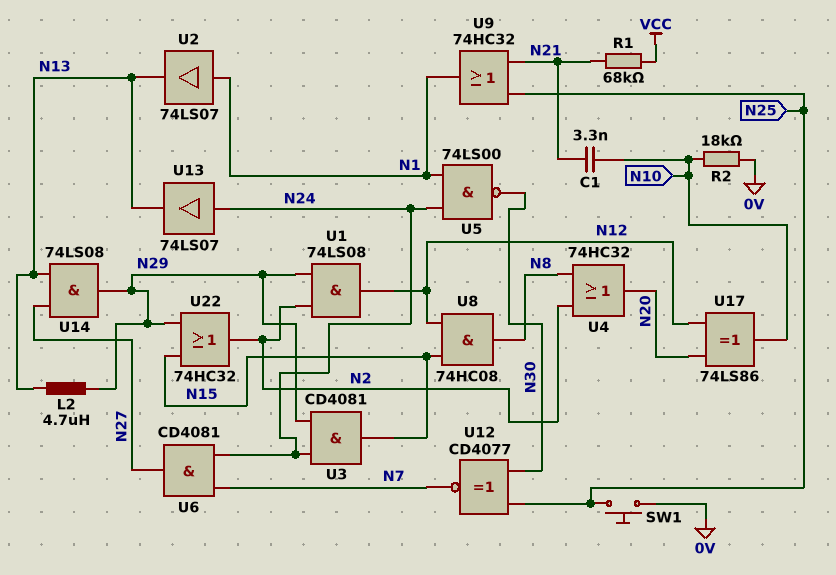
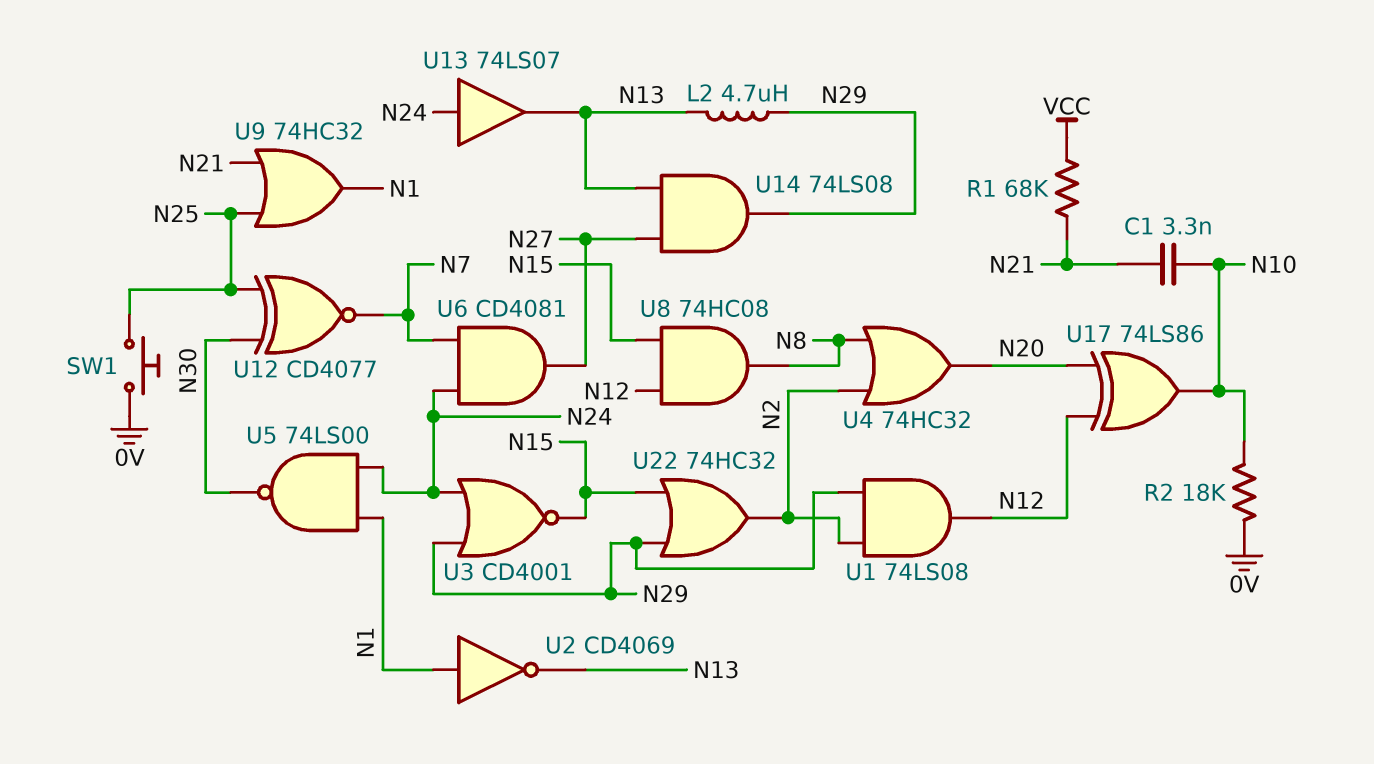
U2: buffer 74LS07 (in N1, out N13) -> NOT CD4069 (in N1, out N13)
U3: AND CD4081 (in N24, in N29, out N15) -> NOR CD4001 (in N24, in N29, out N15)

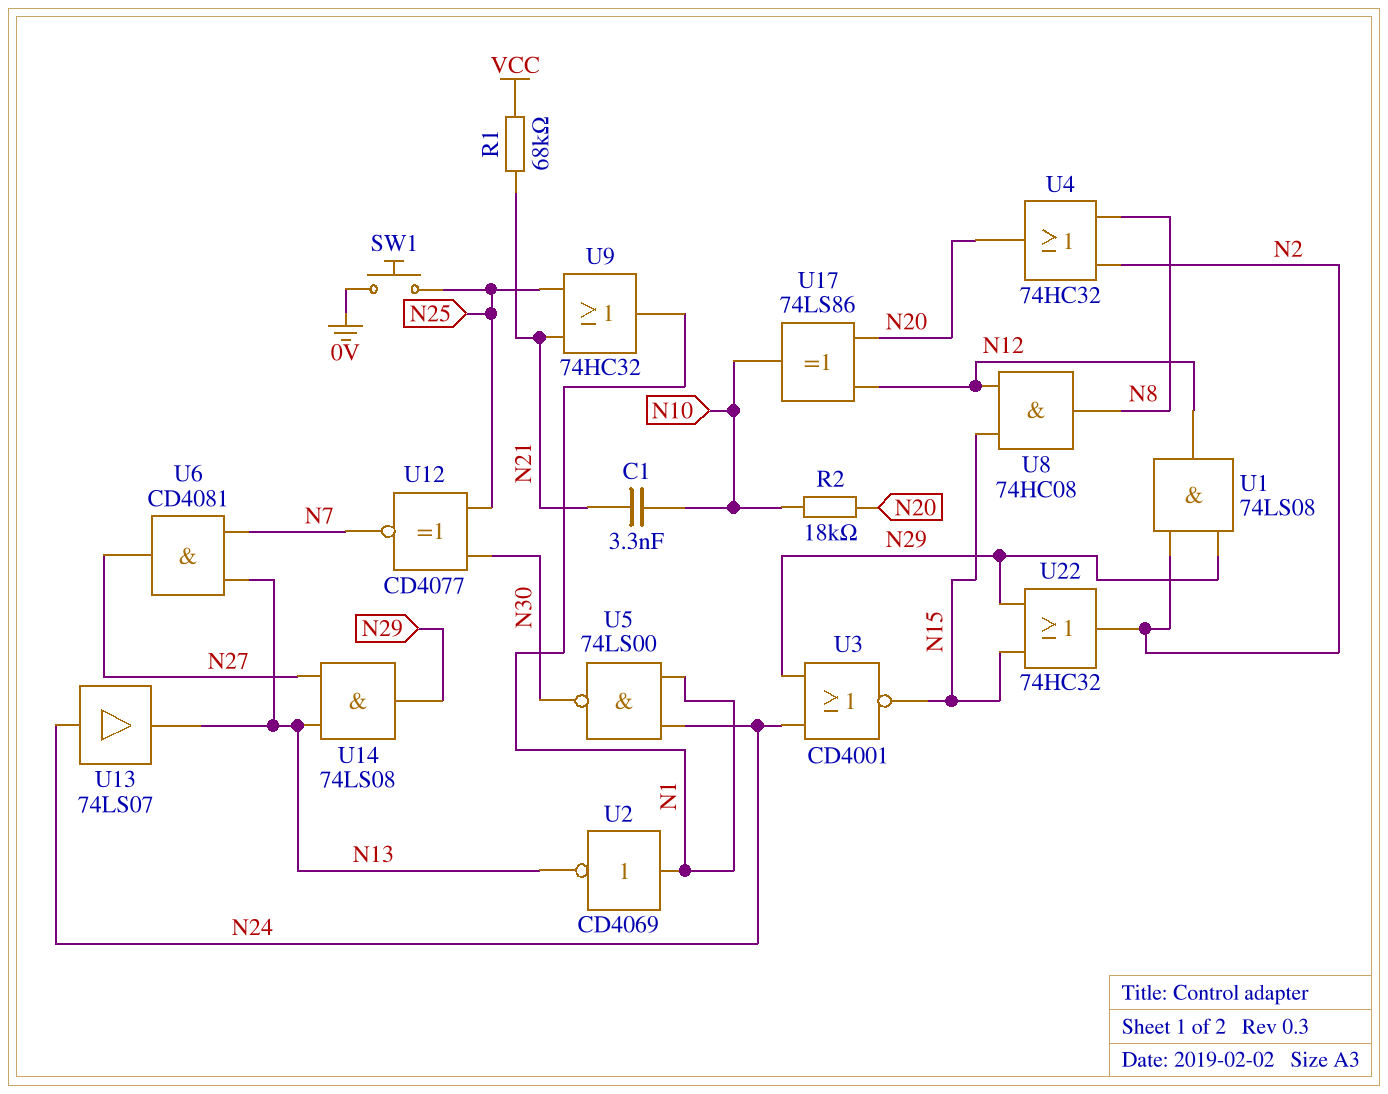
L2: 4.7uH (N13, N29) -> none
R2: 18k (0V, N10) -> 18k (N10, N20)
U6: AND CD4081 (in N7, in N24, out N27) -> AND CD4081 (in N7, in N13, out N27)

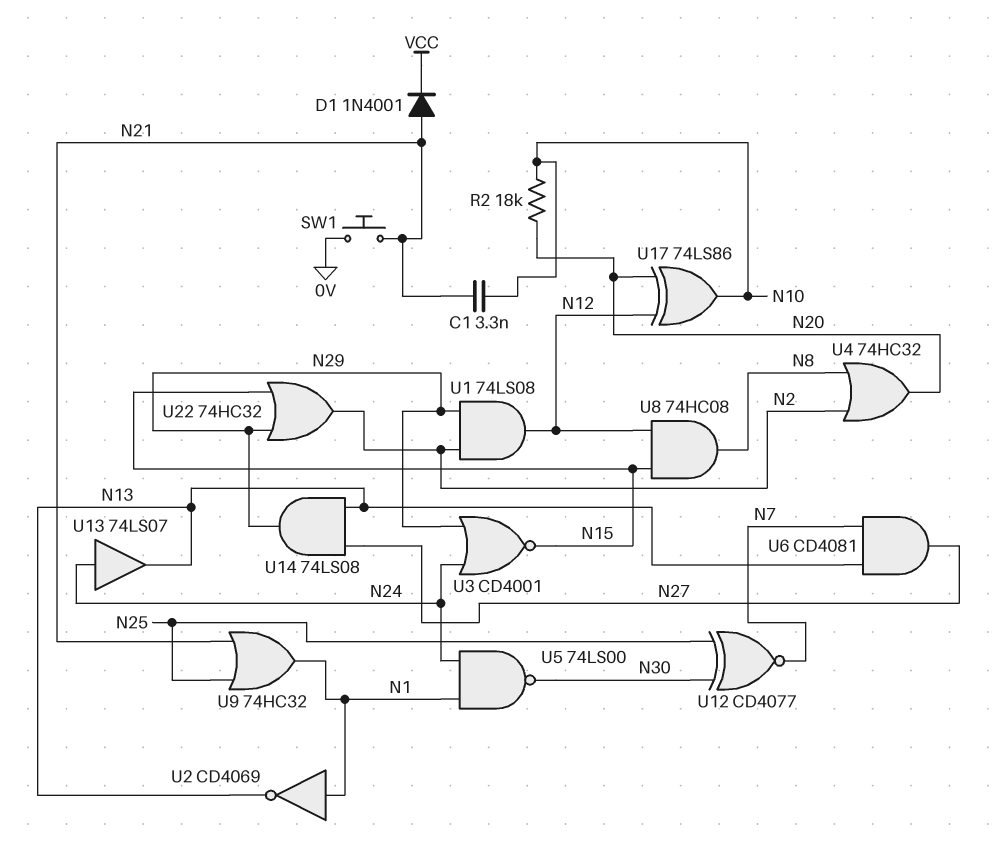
D1: none -> diode 1N4001 (A N21, K VCC)
R1: 68k (N21, VCC) -> none
SW1: button (0V, N25) -> button (0V, N21)

